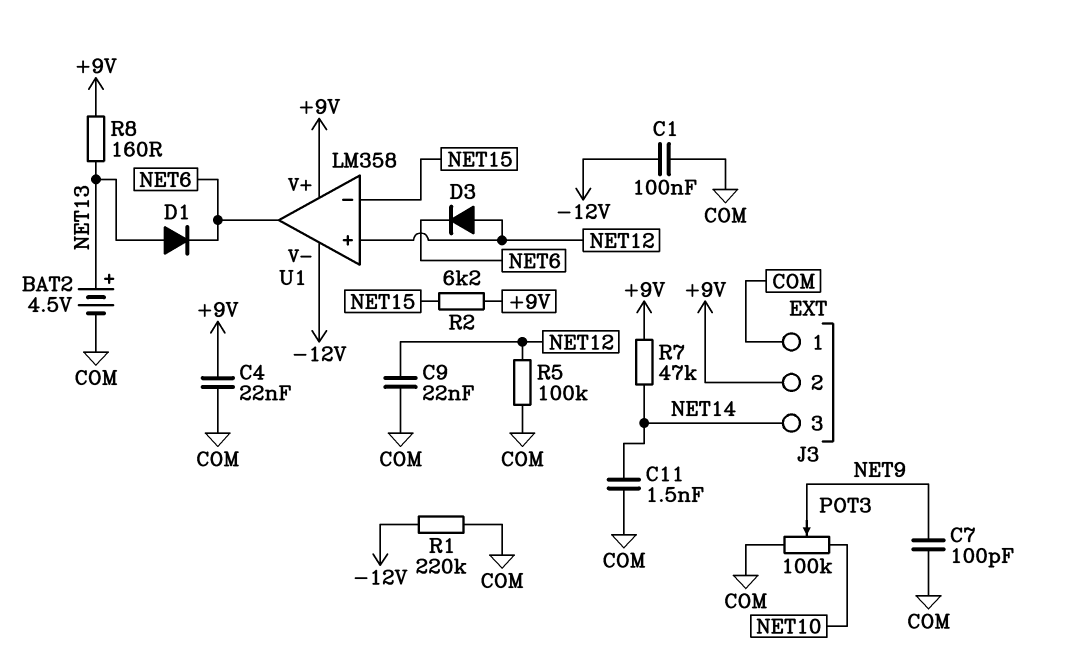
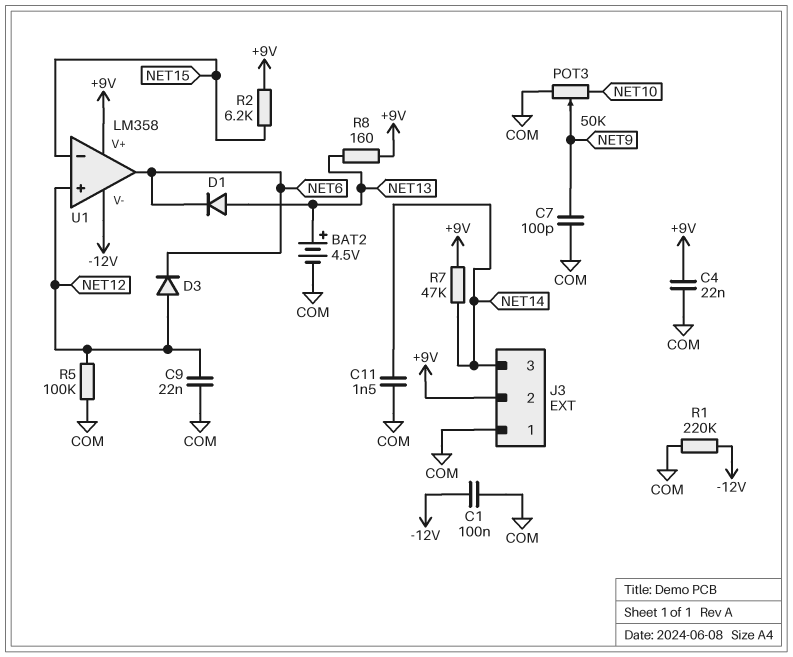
POT3: 100k (COM, NET10, wiper NET9) -> 50k (COM, NET10, wiper NET9)

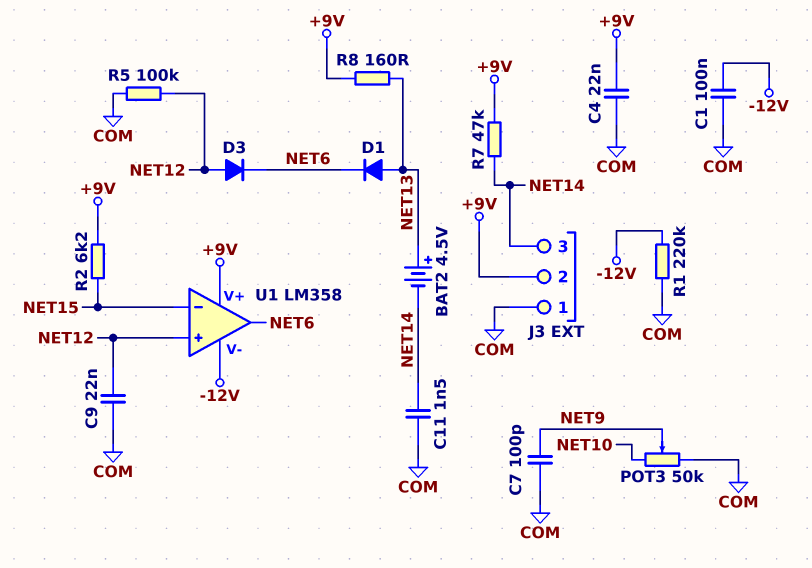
BAT2: 4.5V (plus NET13, minus COM) -> 4.5V (plus NET13, minus NET14)

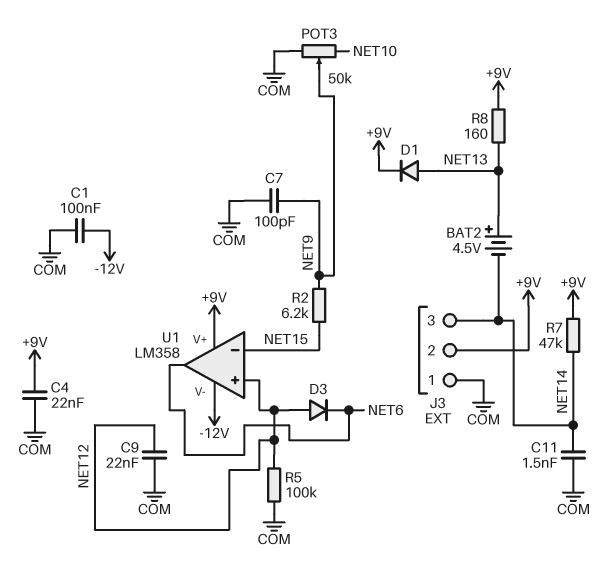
D1: diode (A NET13, K NET6) -> diode (A NET13, K +9V)
R1: 220k (-12V, COM) -> none
R2: 6.2k (+9V, NET15) -> 6.2k (NET9, NET15)

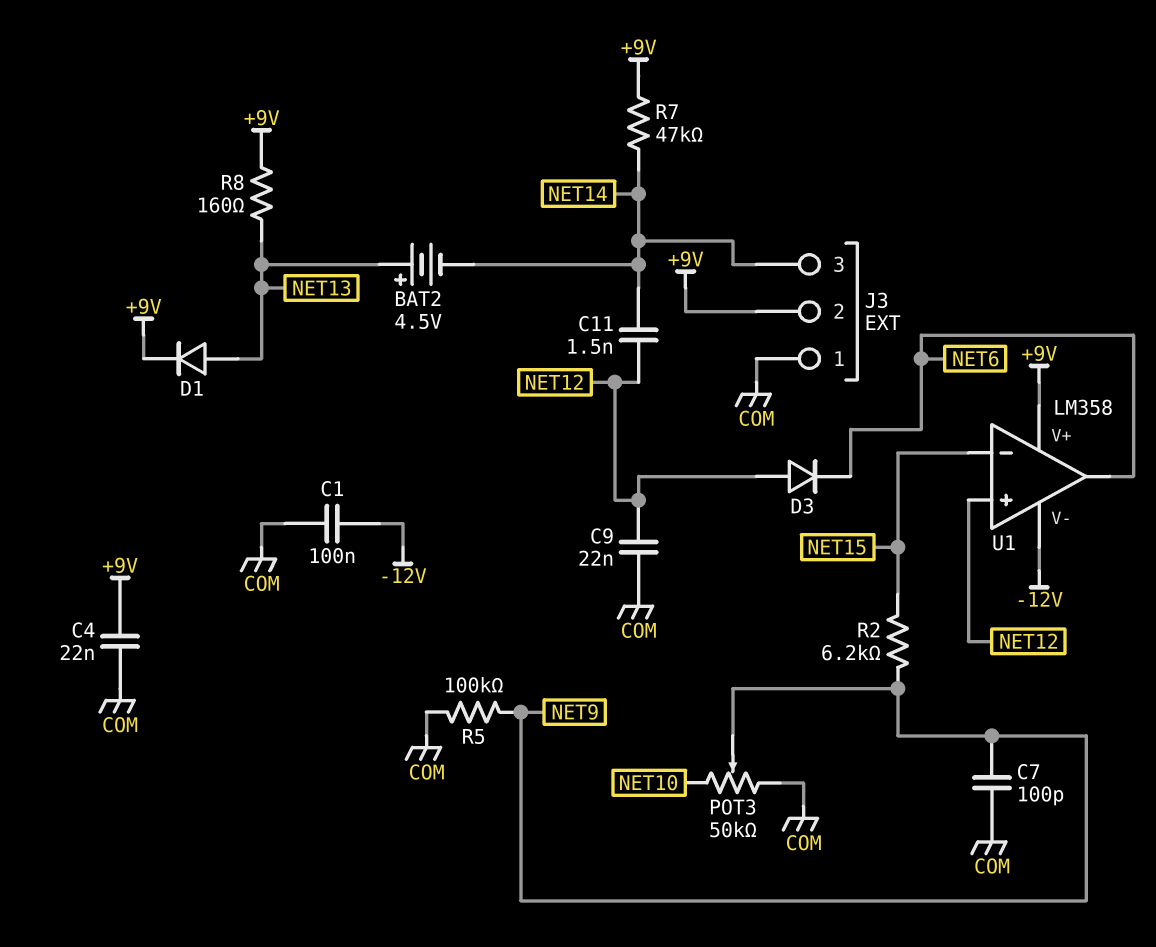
C11: 1.5nF (COM, NET14) -> 1.5nF (NET12, NET14)
R5: 100k (COM, NET12) -> 100k (COM, NET9)

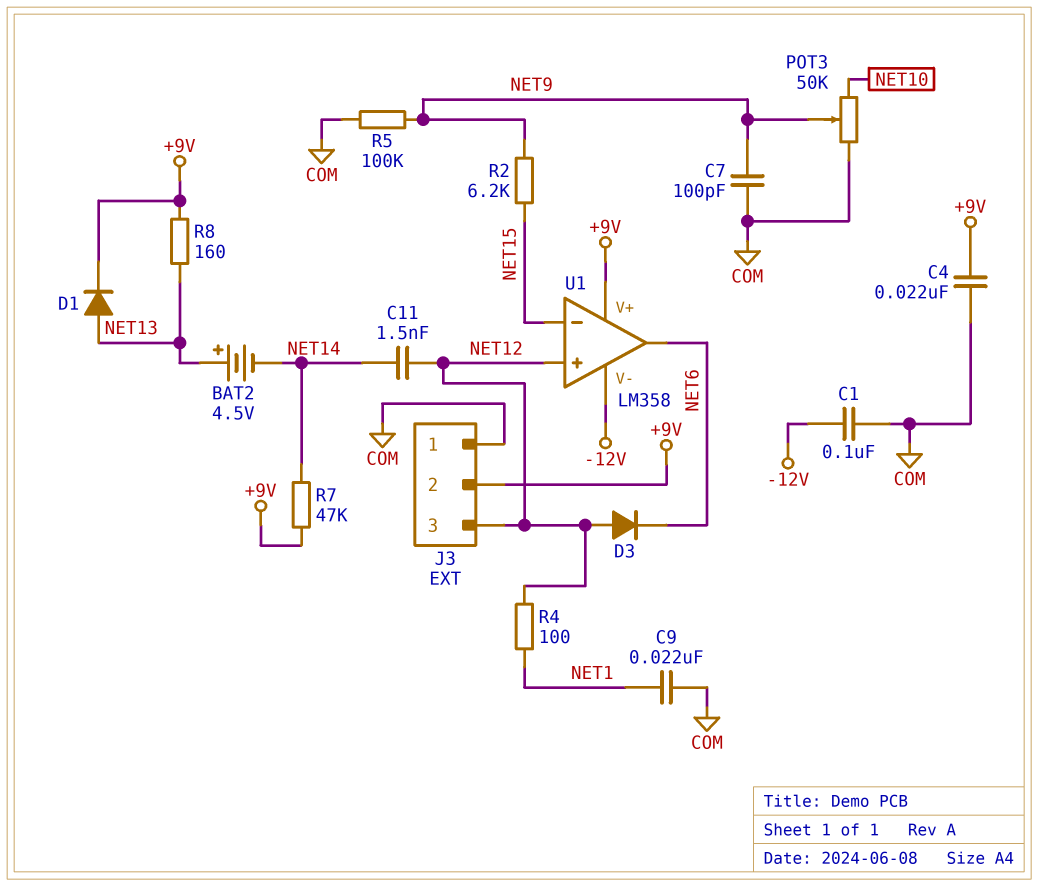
C9: 22nF (COM, NET12) -> 22nF (COM, NET1)
J3 pin 3: NET14 -> NET12
R4: none -> 100 (NET1, NET12)

